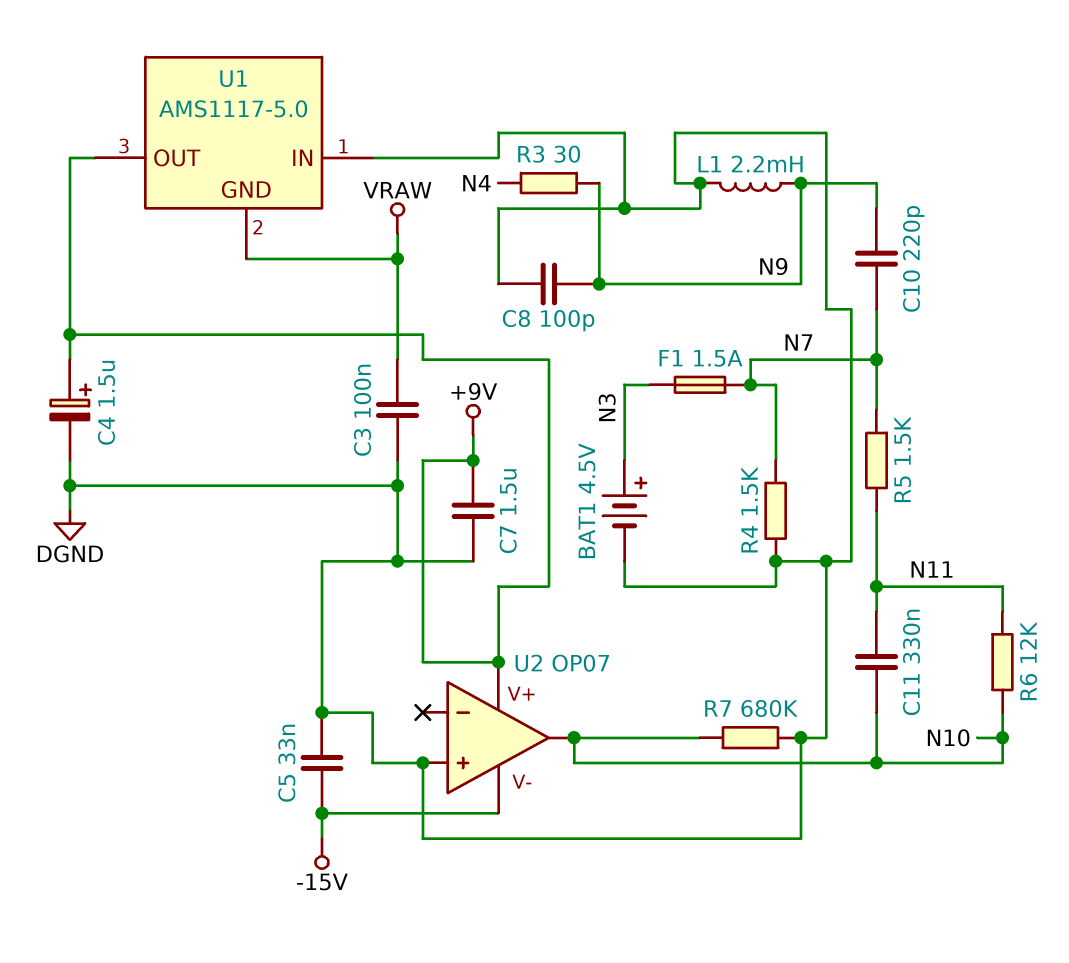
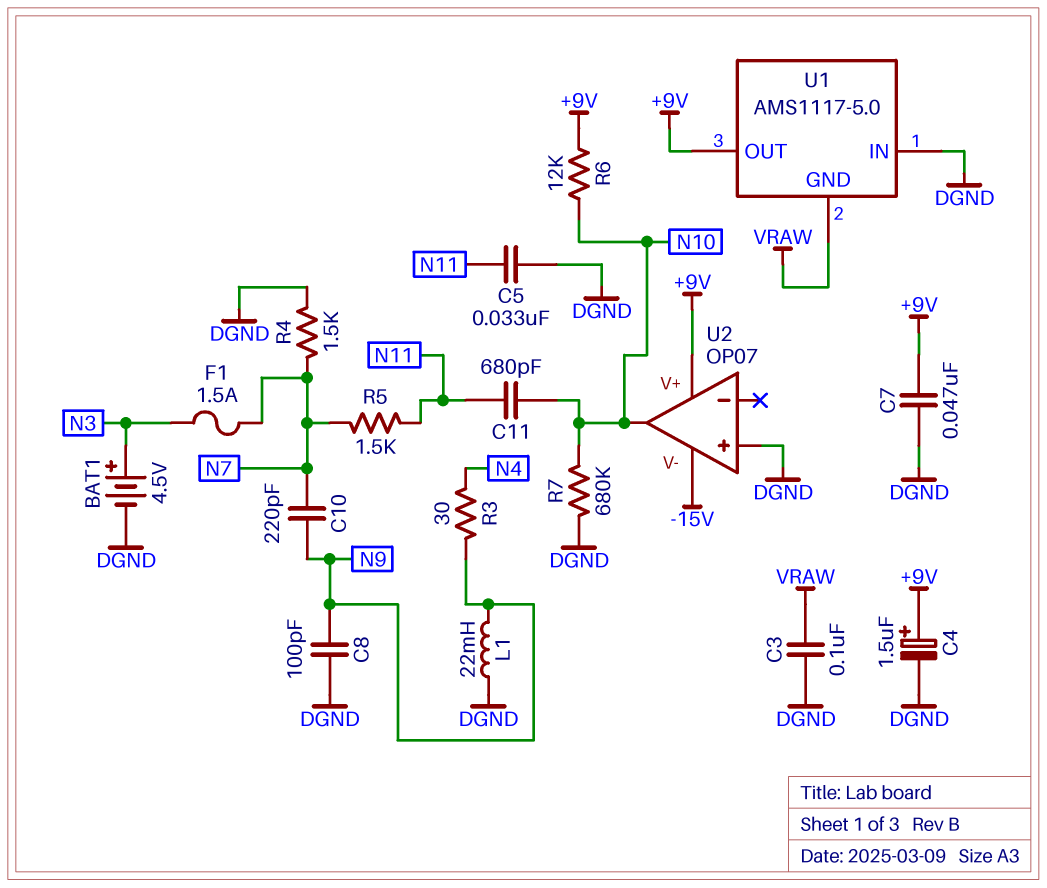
C5: 33nF (-15V, DGND) -> 33nF (DGND, N11)
C7: 1.5uF (+9V, DGND) -> 47nF (+9V, DGND)
C11: 330nF (N10, N11) -> 680pF (N10, N11)
L1: 2.2mH (DGND, N9) -> 22mH (DGND, N9)
R6: 12k (N10, N11) -> 12k (+9V, N10)

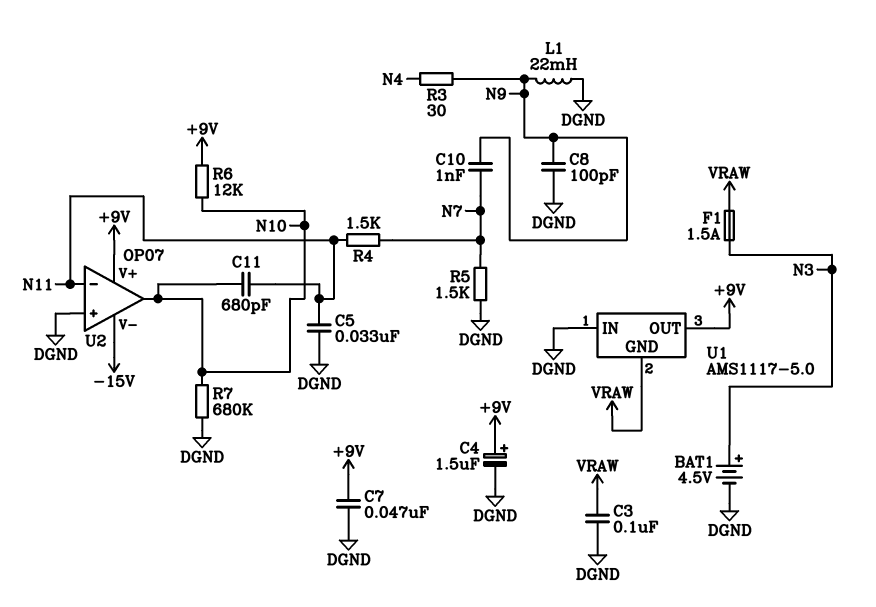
C10: 220pF (N7, N9) -> 1nF (N7, N9)
F1: 1.5A (N3, N7) -> 1.5A (N3, VRAW)
R4: 1.5k (DGND, N7) -> 1.5k (N7, N11)
R5: 1.5k (N7, N11) -> 1.5k (DGND, N7)
U2 pin in-: none -> N11

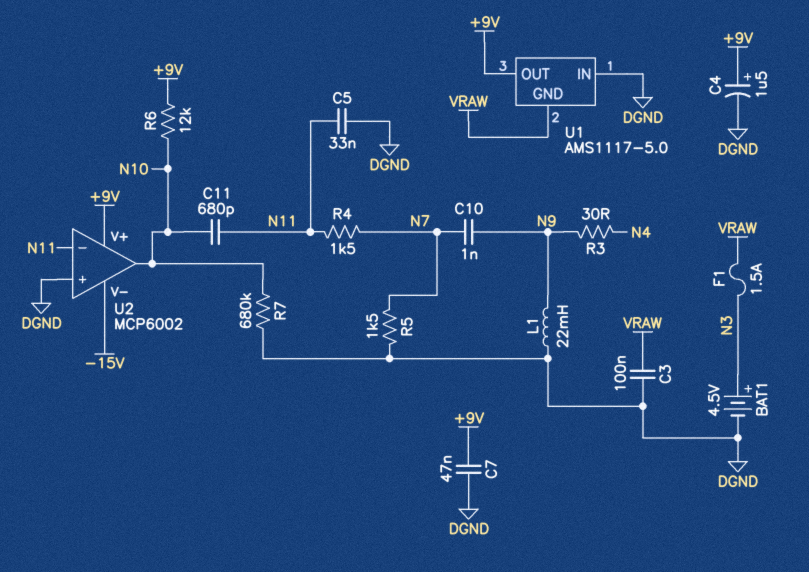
C8: 100pF (DGND, N9) -> none
U2: OP07 -> MCP6002

